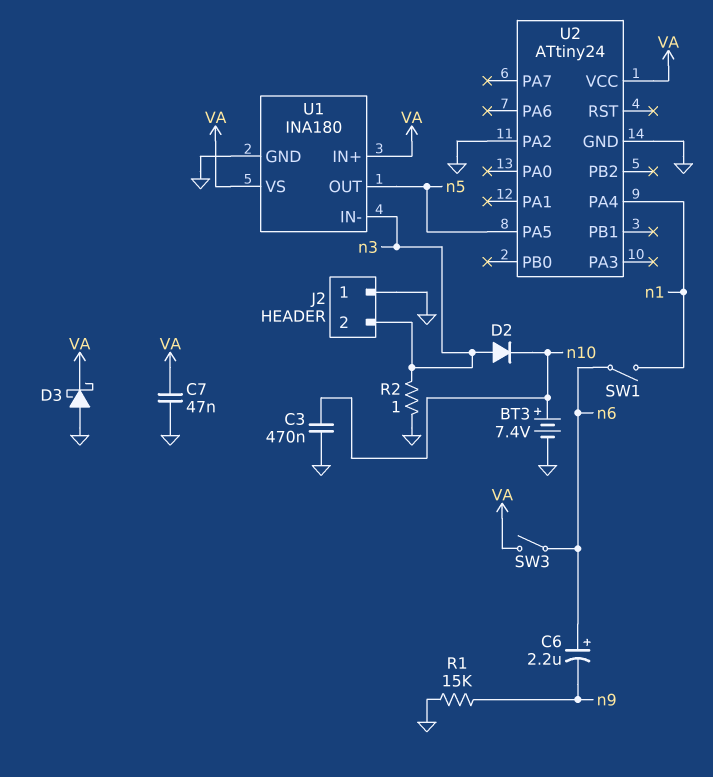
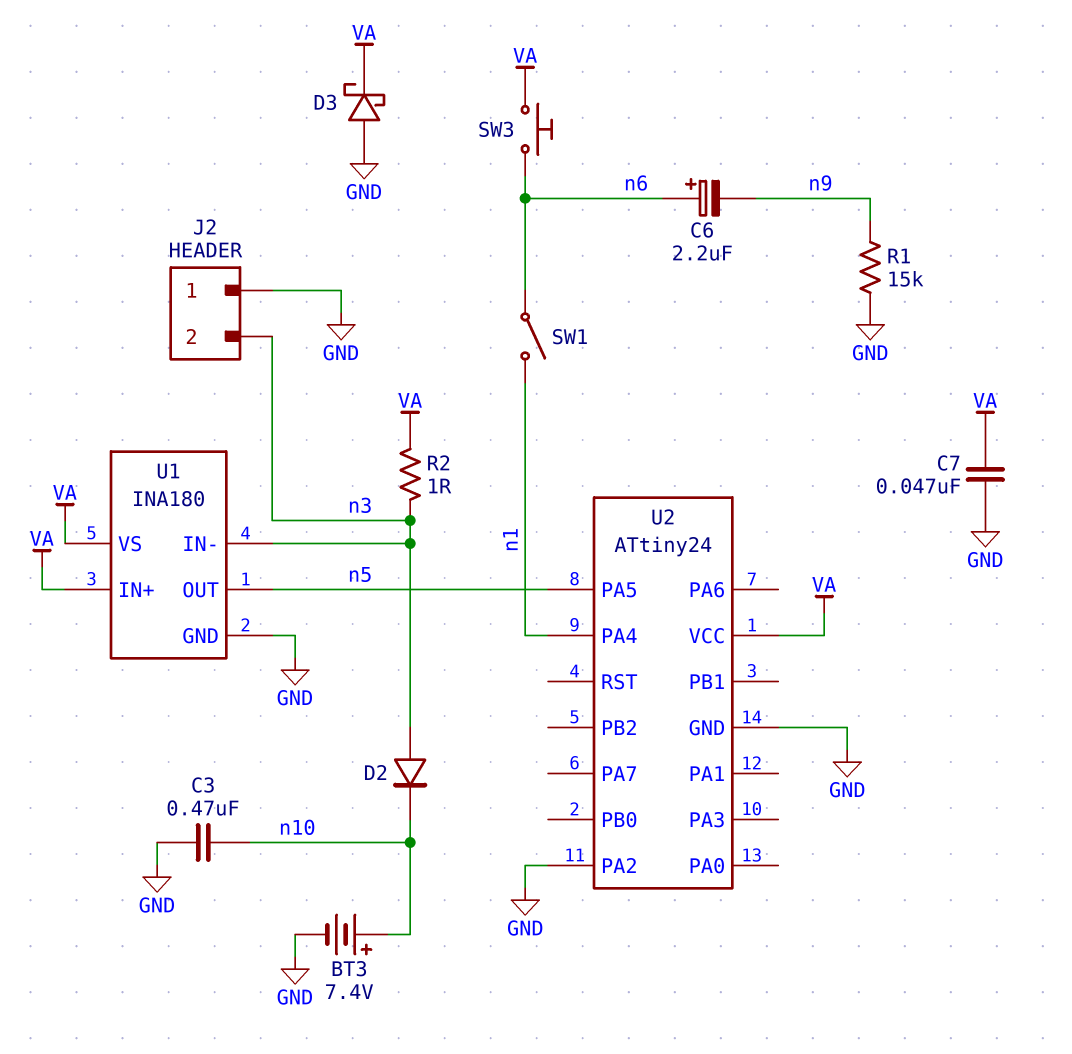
R2: 1 (GND, n3) -> 1 (VA, n3)
SW3: switch (VA, n6) -> button (VA, n6)

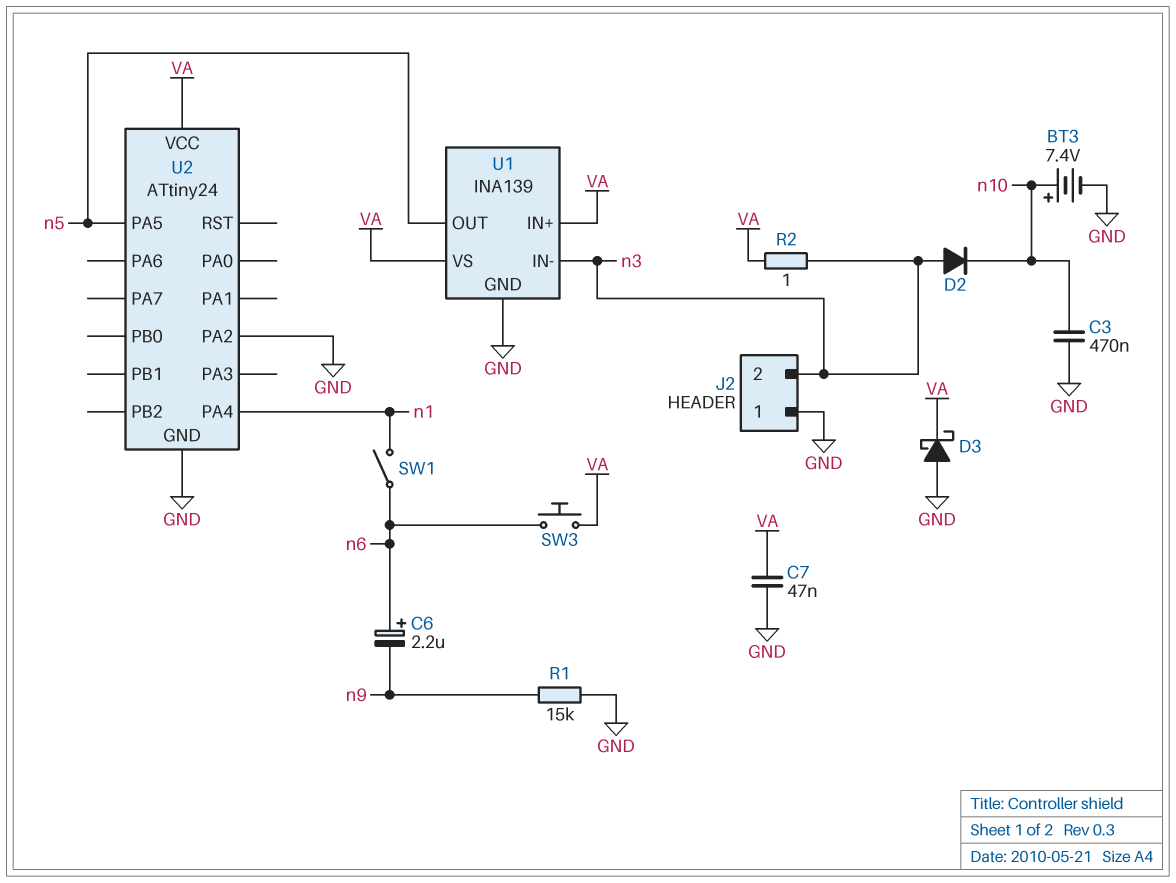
U1: INA180 -> INA139

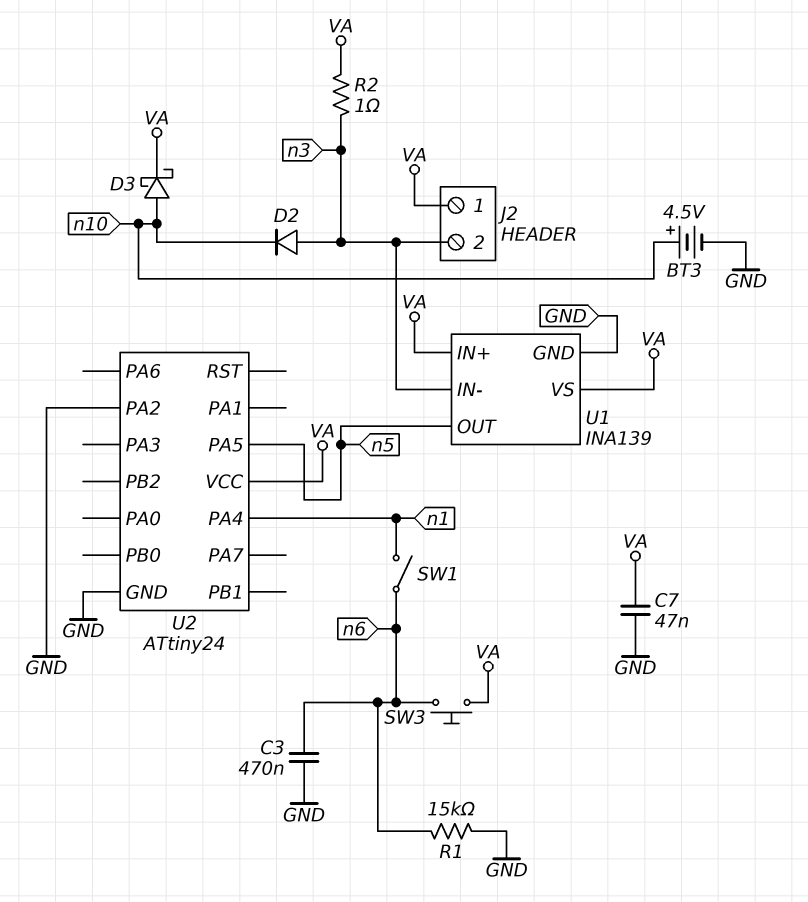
BT3: 7.4V (plus n10, minus GND) -> 4.5V (plus n10, minus GND)
C3: 470nF (GND, n10) -> 470nF (GND, n6)
C6: 2.2uF (plus n6, minus n9) -> none
D3: schottky (A GND, K VA) -> schottky (A n10, K VA)
J2 pin 1: GND -> VA
R1: 15k (GND, n9) -> 15k (GND, n6)

